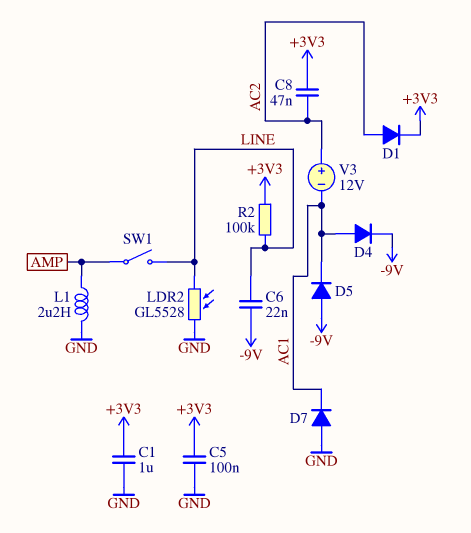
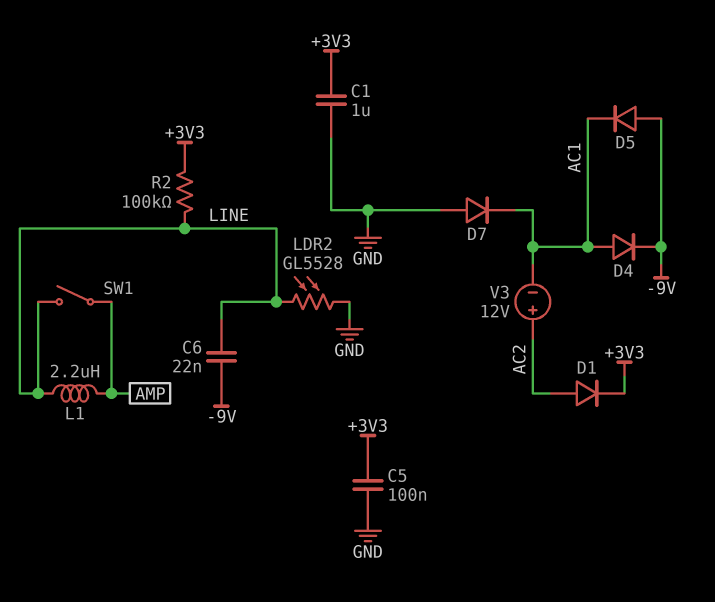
C8: 47nF (+3V3, AC2) -> none
L1: 2.2uH (AMP, GND) -> 2.2uH (AMP, LINE)

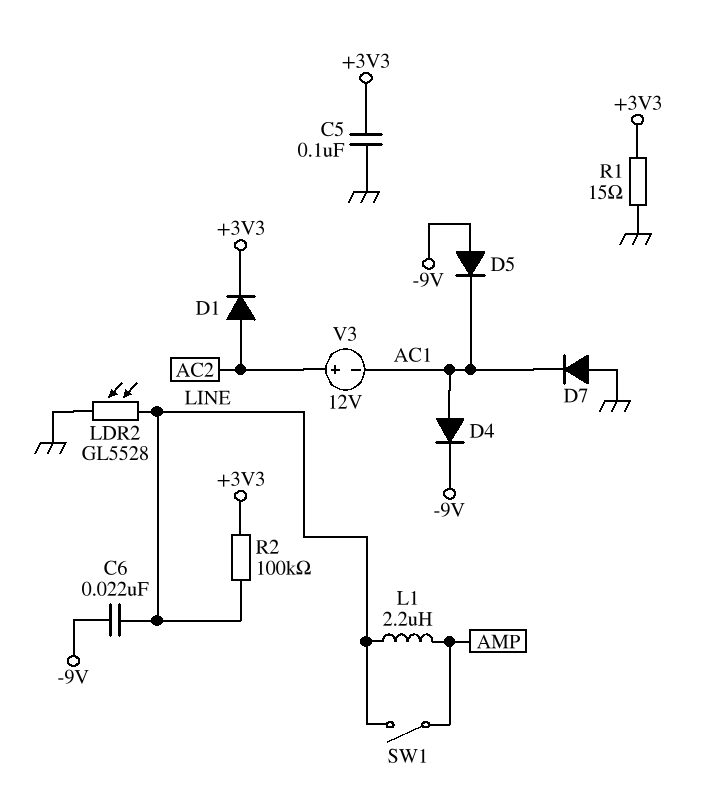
C1: 1uF (+3V3, GND) -> none
R1: none -> 15 (+3V3, GND)

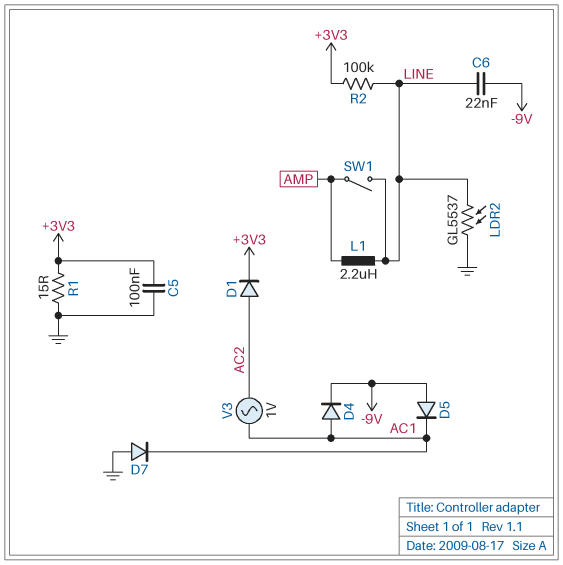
LDR2: GL5528 (GND, LINE) -> GL5537 (GND, LINE)
V3: 12V (plus AC2, minus AC1) -> AC 1V (AC1, AC2)

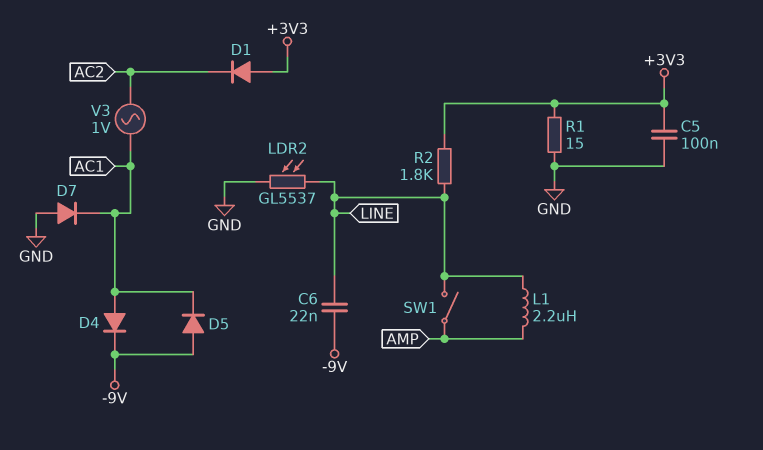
D1: diode (A AC2, K +3V3) -> diode (A +3V3, K AC2)
R2: 100k (+3V3, LINE) -> 1.8k (+3V3, LINE)

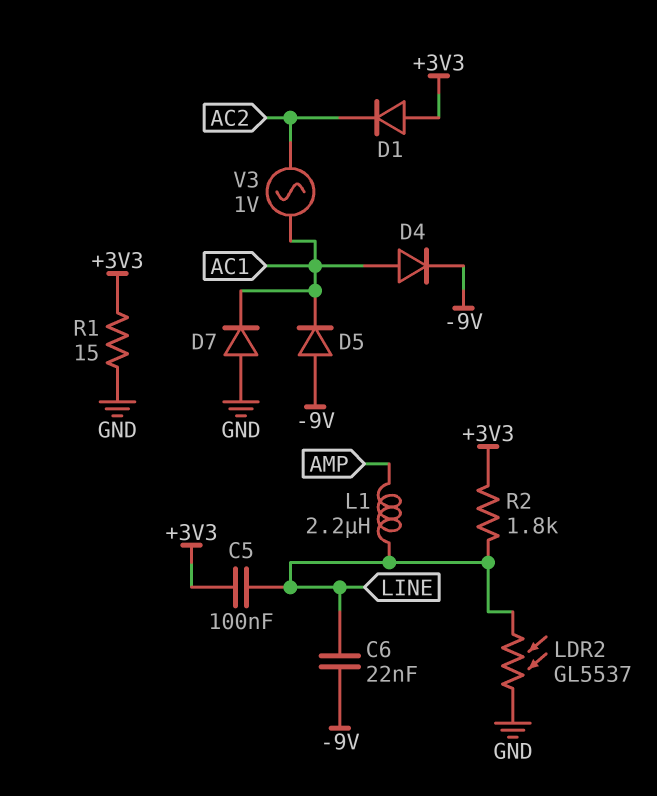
C5: 100nF (+3V3, GND) -> 100nF (+3V3, LINE)
SW1: switch (AMP, LINE) -> none

